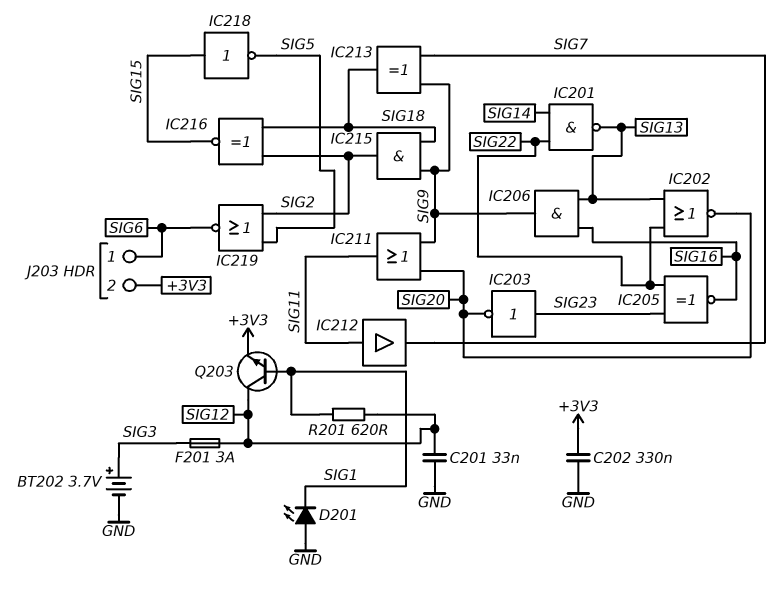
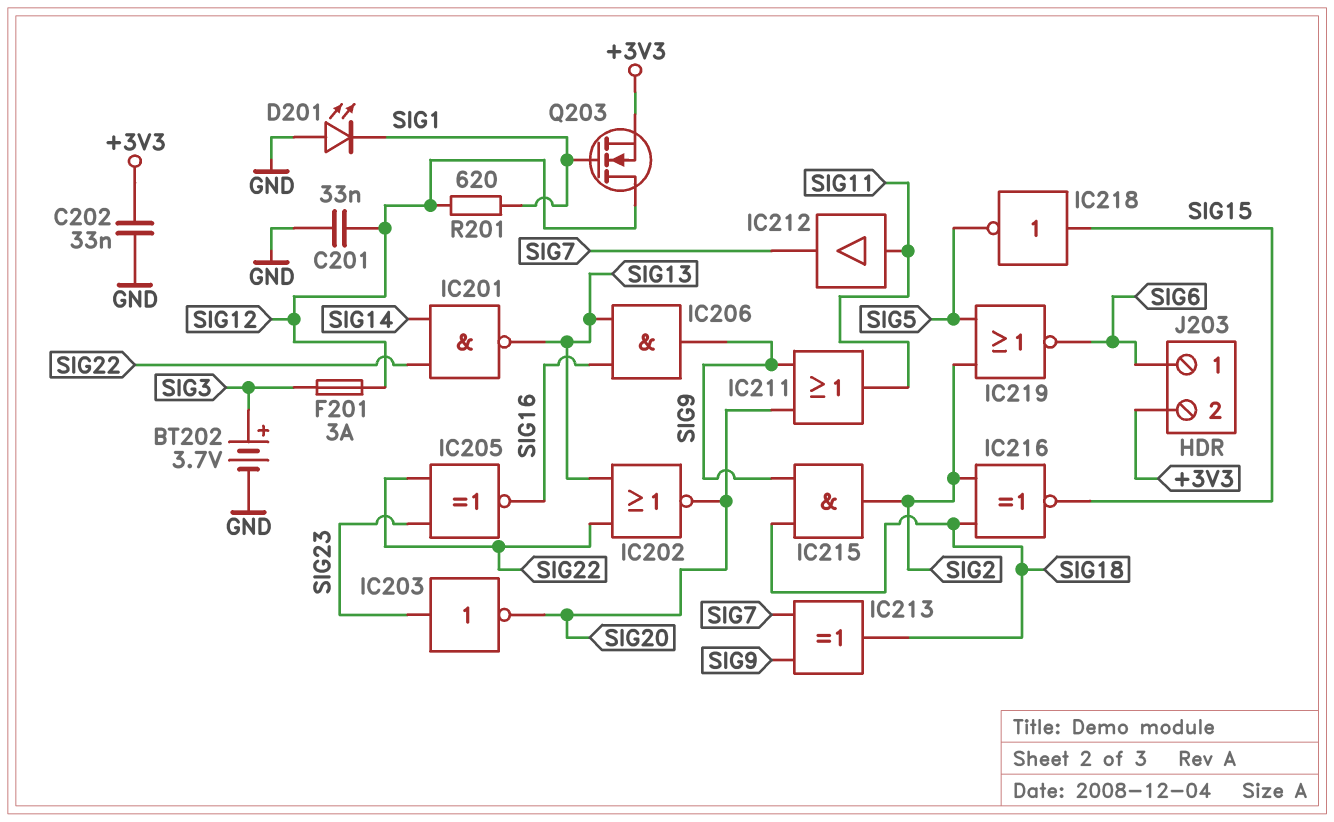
C202: 330nF (+3V3, GND) -> 33nF (+3V3, GND)
Q203: NPN (B SIG1, C SIG12, E +3V3) -> NMOS (G SIG1, D SIG12, S +3V3)

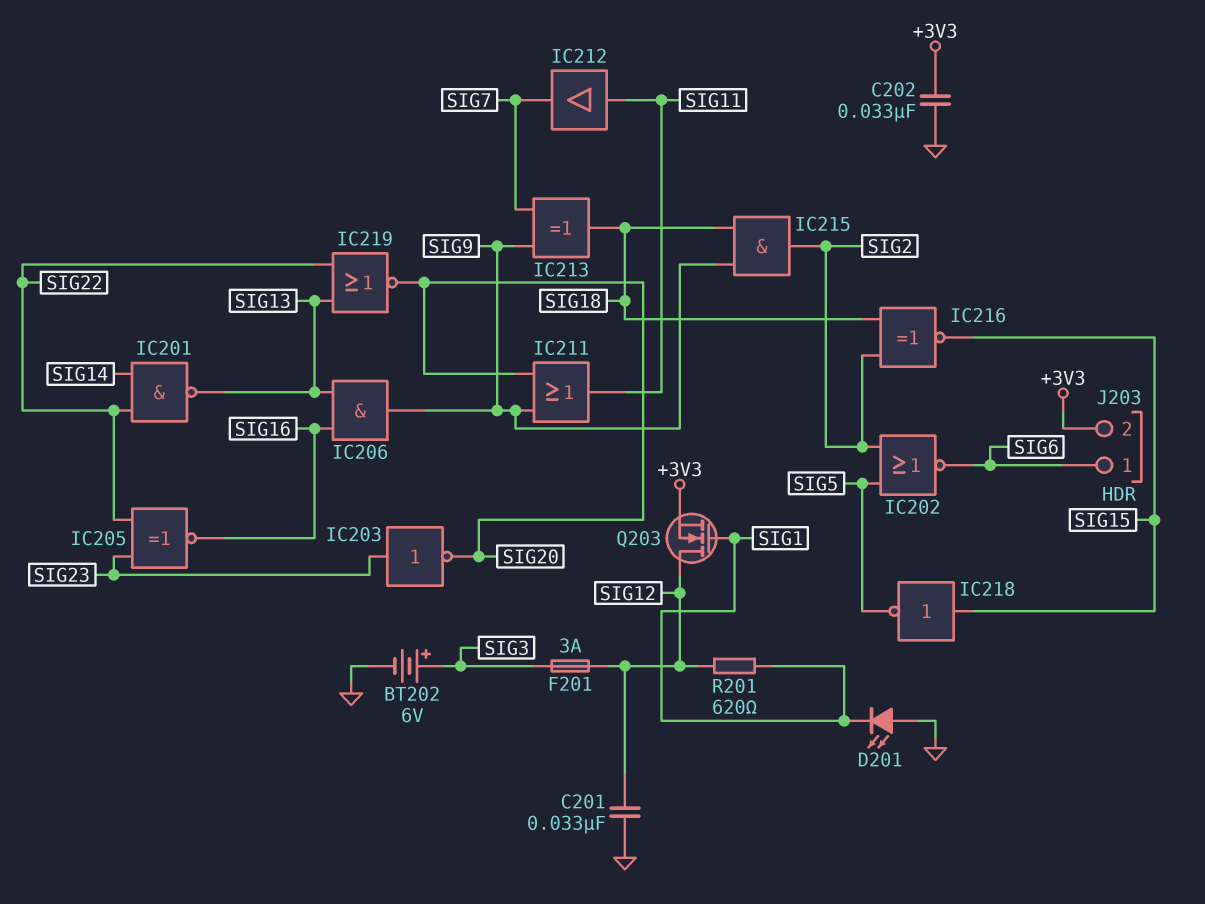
BT202: 3.7V (plus SIG3, minus GND) -> 6V (plus SIG3, minus GND)
IC202: NOR (in SIG13, in SIG22, out SIG20) -> NOR (in SIG2, in SIG5, out SIG6)
IC219: NOR (in SIG2, in SIG5, out SIG6) -> NOR (in SIG13, in SIG22, out SIG20)

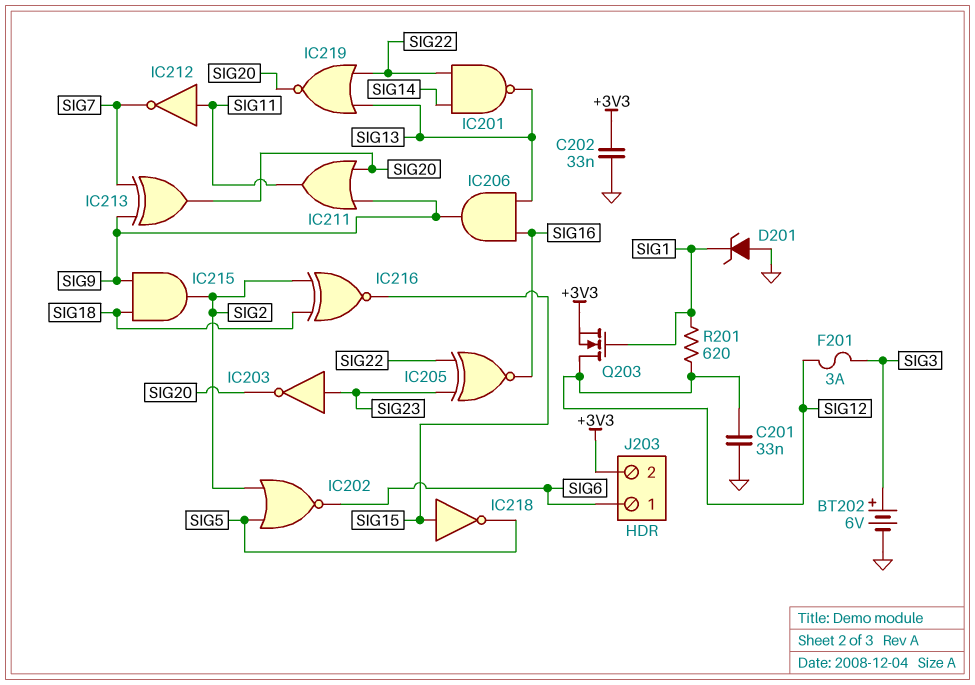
D201: LED (A GND, K SIG1) -> zener (A GND, K SIG1)
IC212: buffer (in SIG11, out SIG7) -> NOT (in SIG11, out SIG7)
IC213: XOR (in SIG7, in SIG9, out SIG18) -> XOR (in SIG7, in SIG9, out SIG20)

